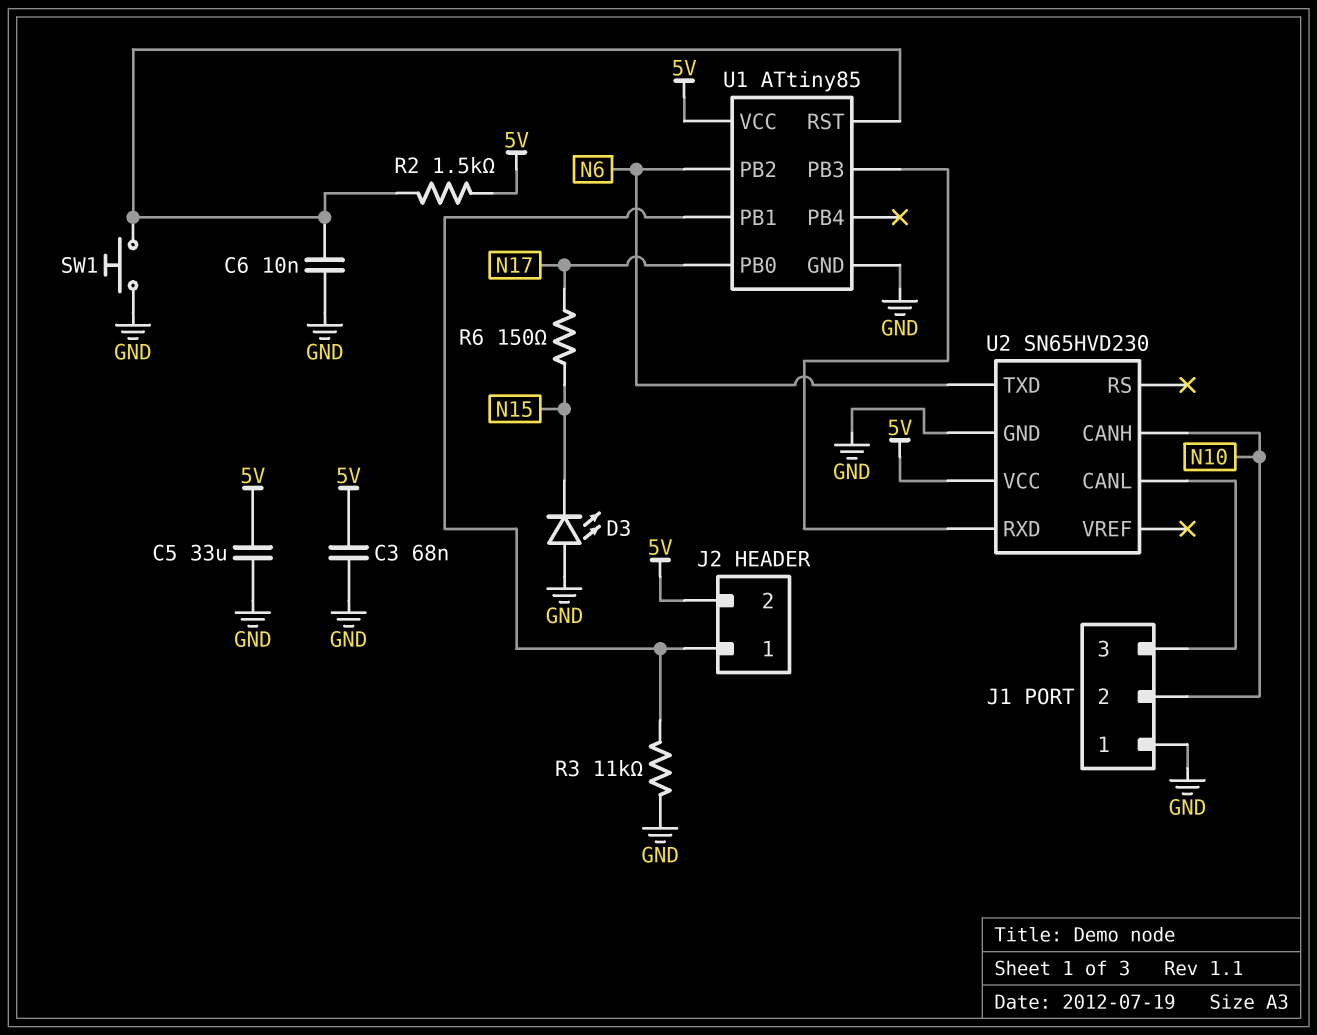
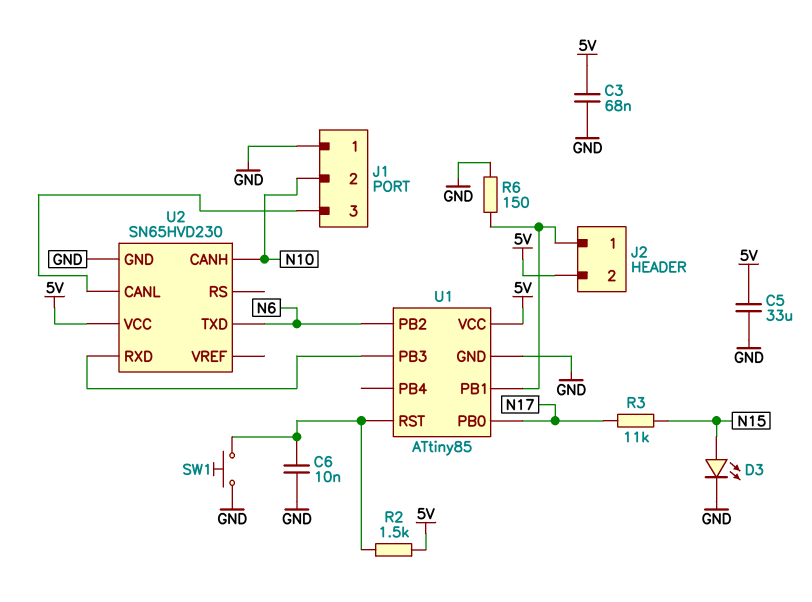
D3: LED (A GND, K N15) -> LED (A N15, K GND)
R3: 11k (GND, J2/1) -> 11k (N15, N17)
R6: 150 (N15, N17) -> 150 (GND, J2/1)

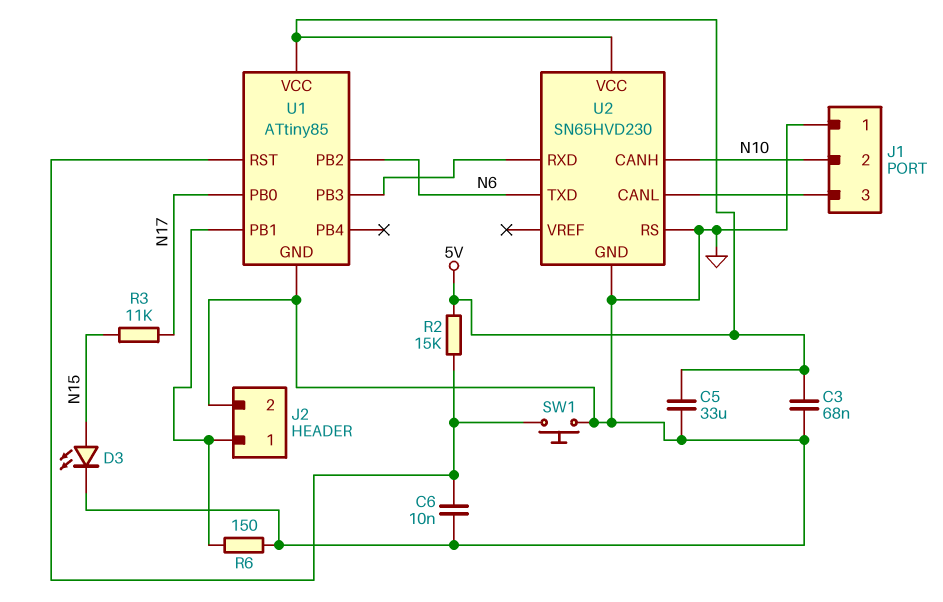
J2 pin 2: 5V -> GND
R2: 1.5k (5V, U1/RST) -> 15k (5V, U1/RST)
U2 pin RS: none -> GND

